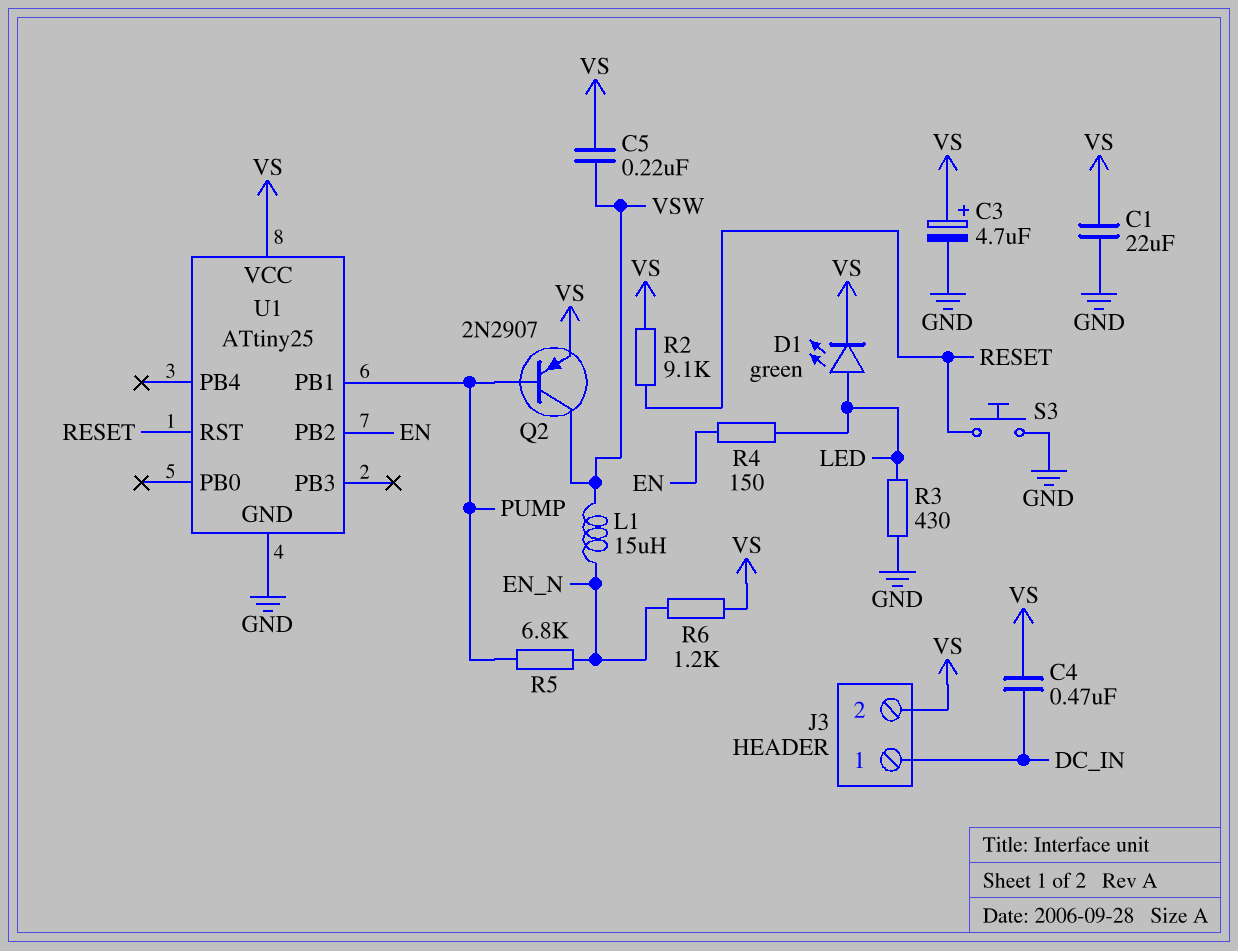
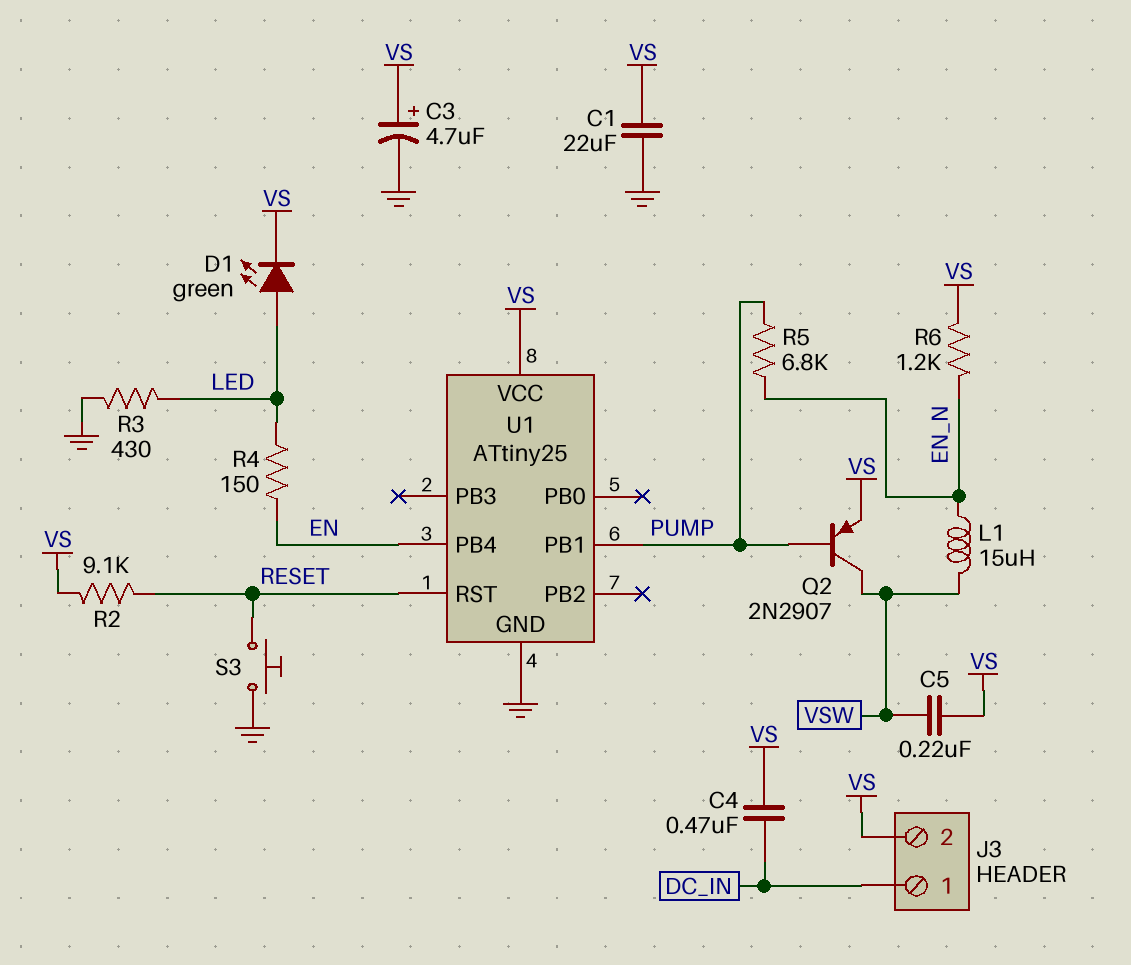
U1 pin PB2: EN -> none
U1 pin PB4: none -> EN

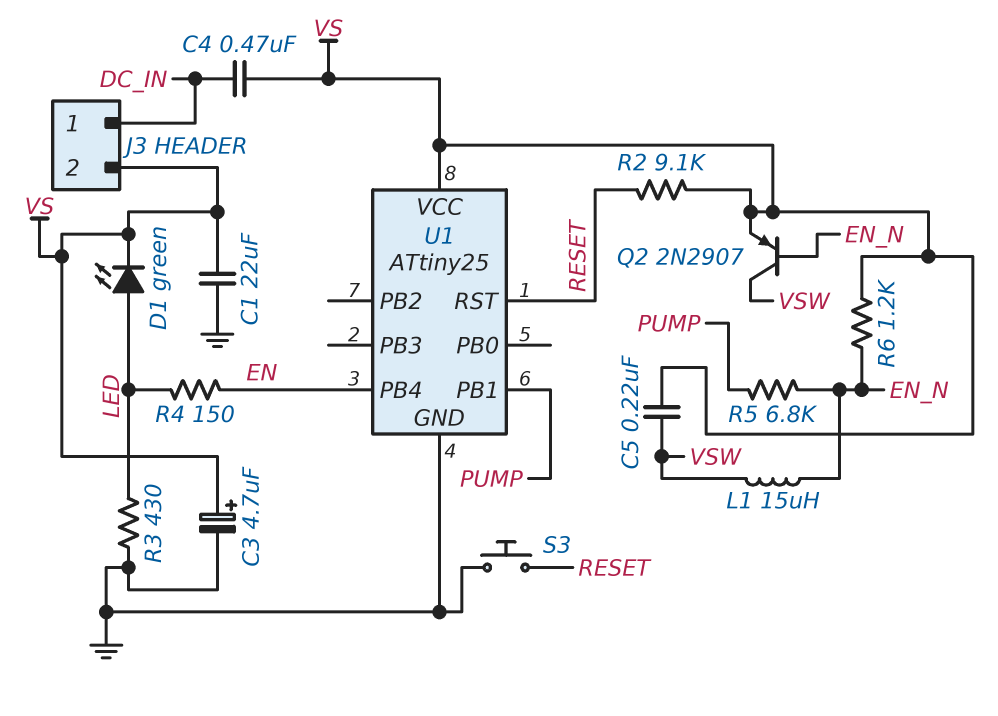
Q2: PNP 2N2907 (B PUMP, C VSW, E VS) -> PNP 2N2907 (B EN_N, C VSW, E VS)

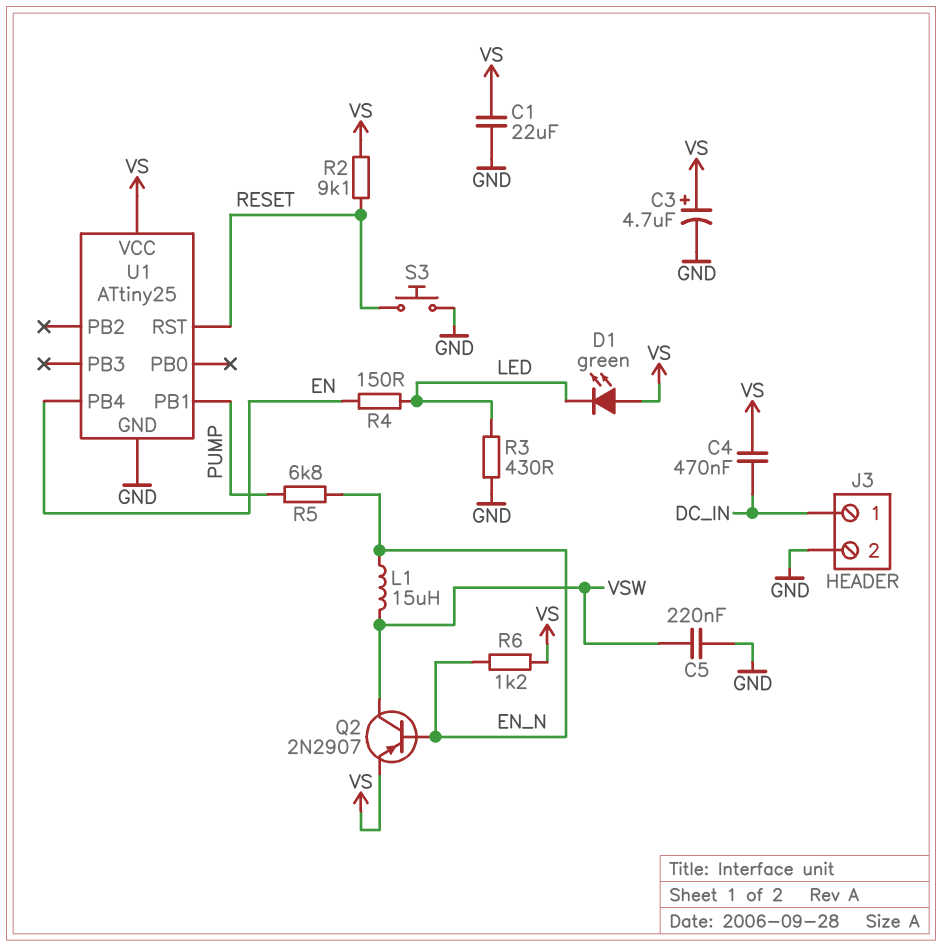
C5: 220nF (VS, VSW) -> 220nF (GND, VSW)
D1: LED green (A LED, K VS) -> LED green (A VS, K LED)
J3 pin 2: VS -> GND

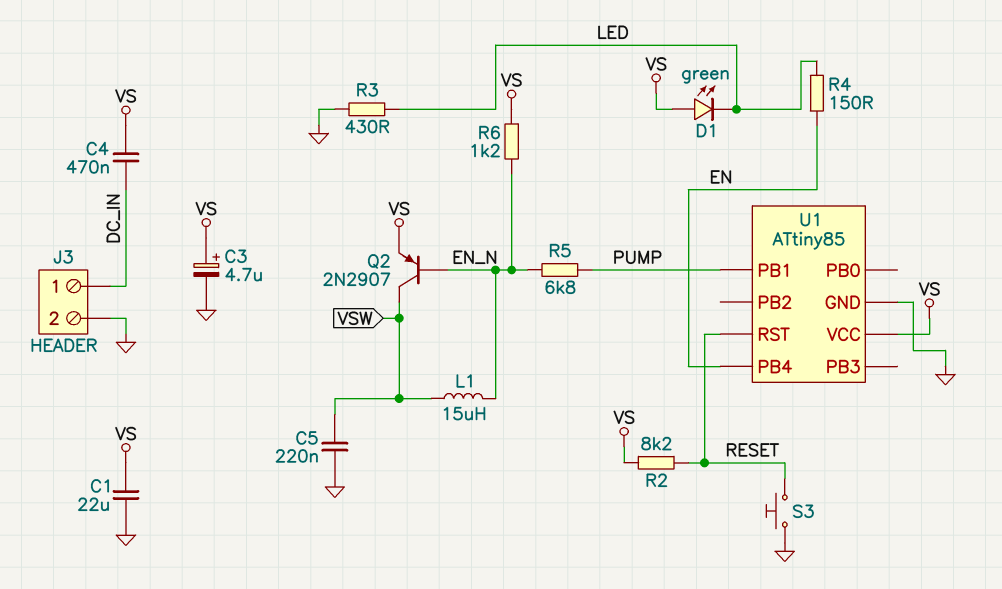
R2: 9.1k (RESET, VS) -> 8.2k (RESET, VS)
U1: ATtiny25 -> ATtiny85

